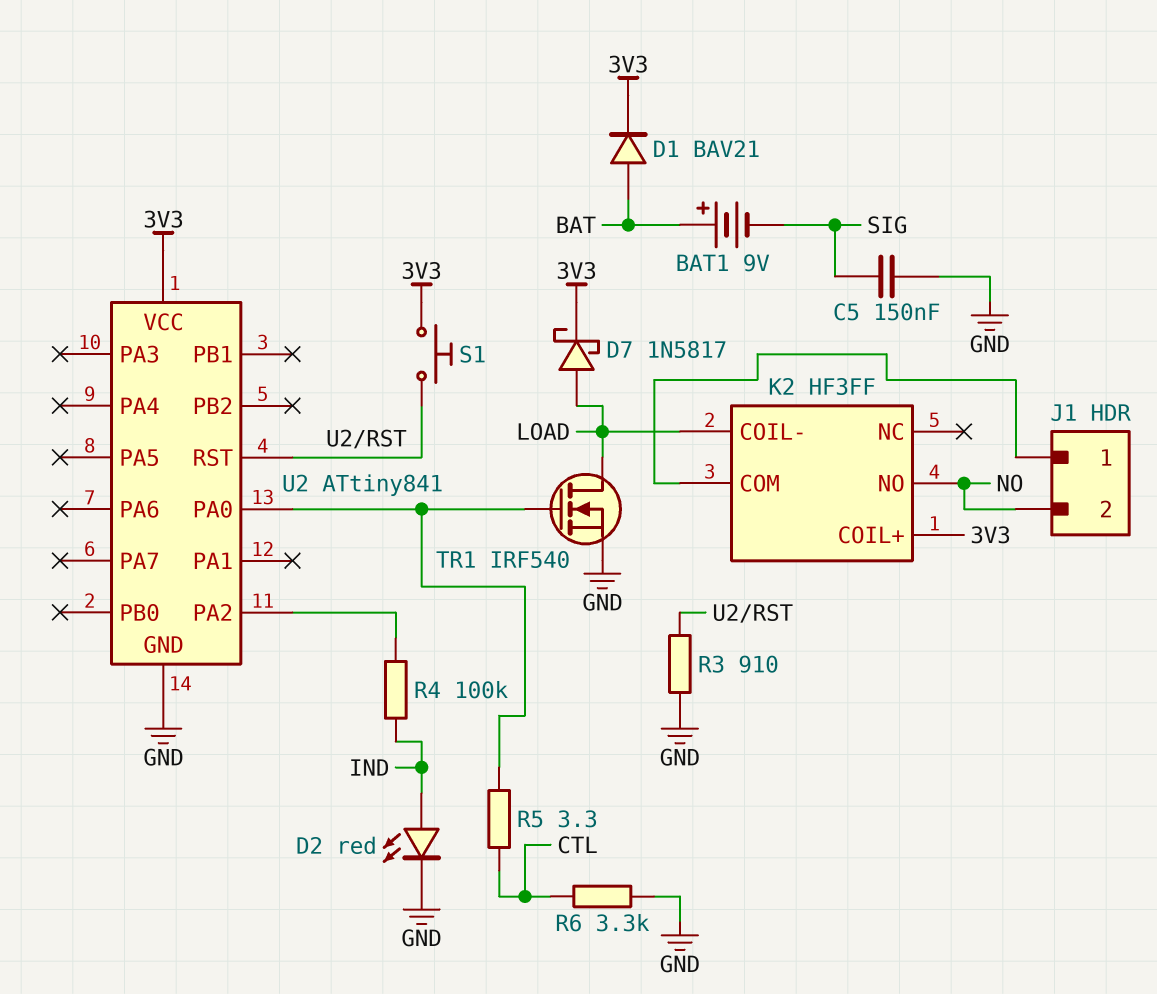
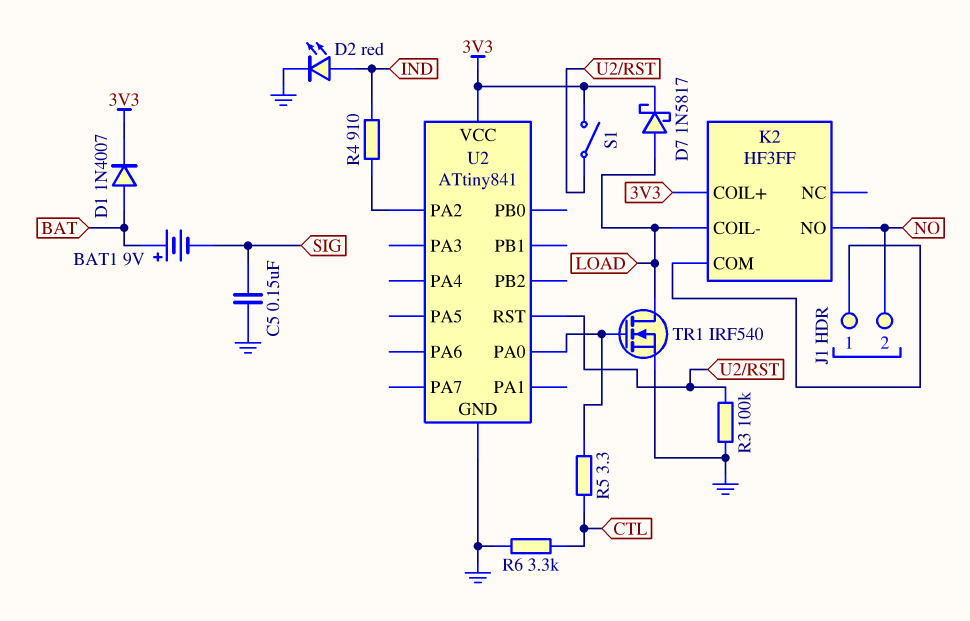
D1: diode BAV21 (A BAT, K 3V3) -> diode 1N4007 (A BAT, K 3V3)
R3: 910 (GND, U2/RST) -> 100k (GND, U2/RST)
R4: 100k (IND, U2/PA2) -> 910 (IND, U2/PA2)
S1: button (3V3, U2/RST) -> switch (3V3, U2/RST)

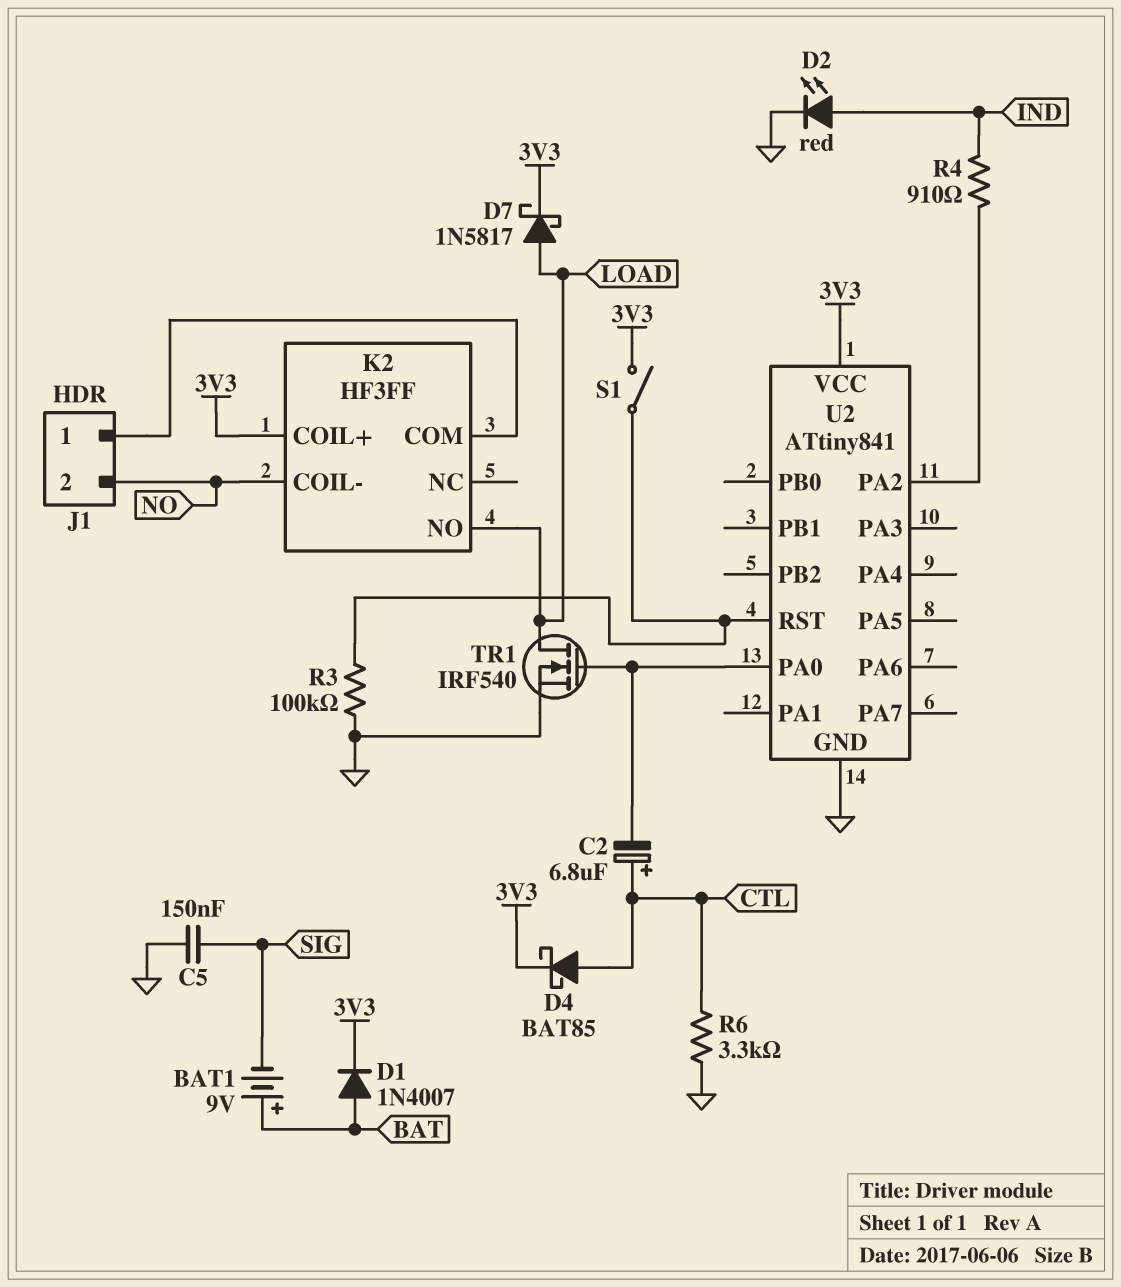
C2: none -> 6.8uF (plus CTL, minus U2/PA0)
D4: none -> schottky BAT85 (A CTL, K 3V3)
K2 pin COIL-: LOAD -> NO
K2 pin NO: NO -> LOAD
R5: 3.3 (CTL, U2/PA0) -> none

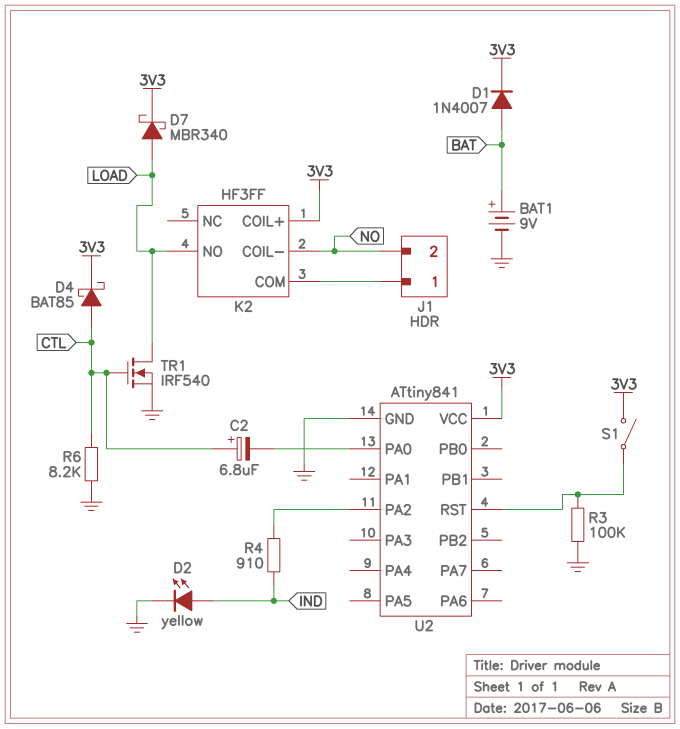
BAT1: 9V (plus BAT, minus SIG) -> 9V (plus BAT, minus GND)
C5: 150nF (GND, SIG) -> none
D2: LED red (A IND, K GND) -> LED yellow (A IND, K GND)
D7: schottky 1N5817 (A LOAD, K 3V3) -> schottky MBR340 (A LOAD, K 3V3)
R6: 3.3k (CTL, GND) -> 8.2k (CTL, GND)
TR1: NMOS IRF540 (G U2/PA0, D LOAD, S GND) -> NMOS IRF540 (G CTL, D LOAD, S GND)

